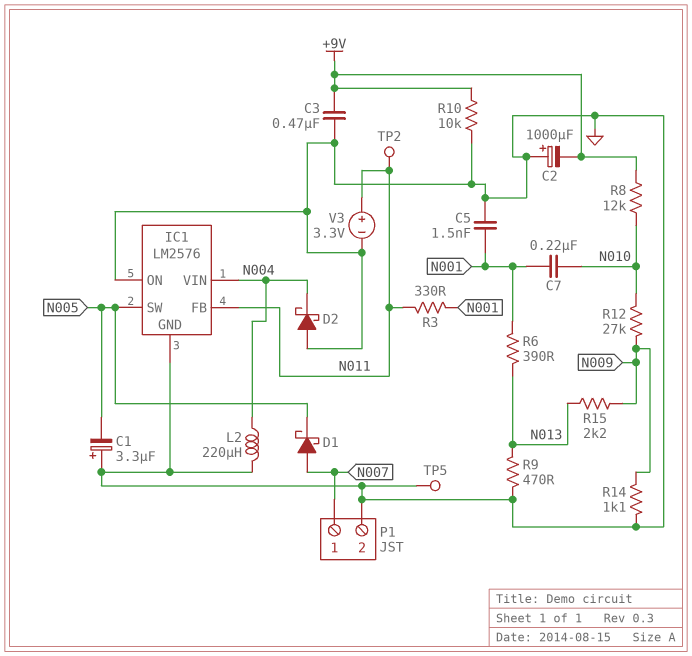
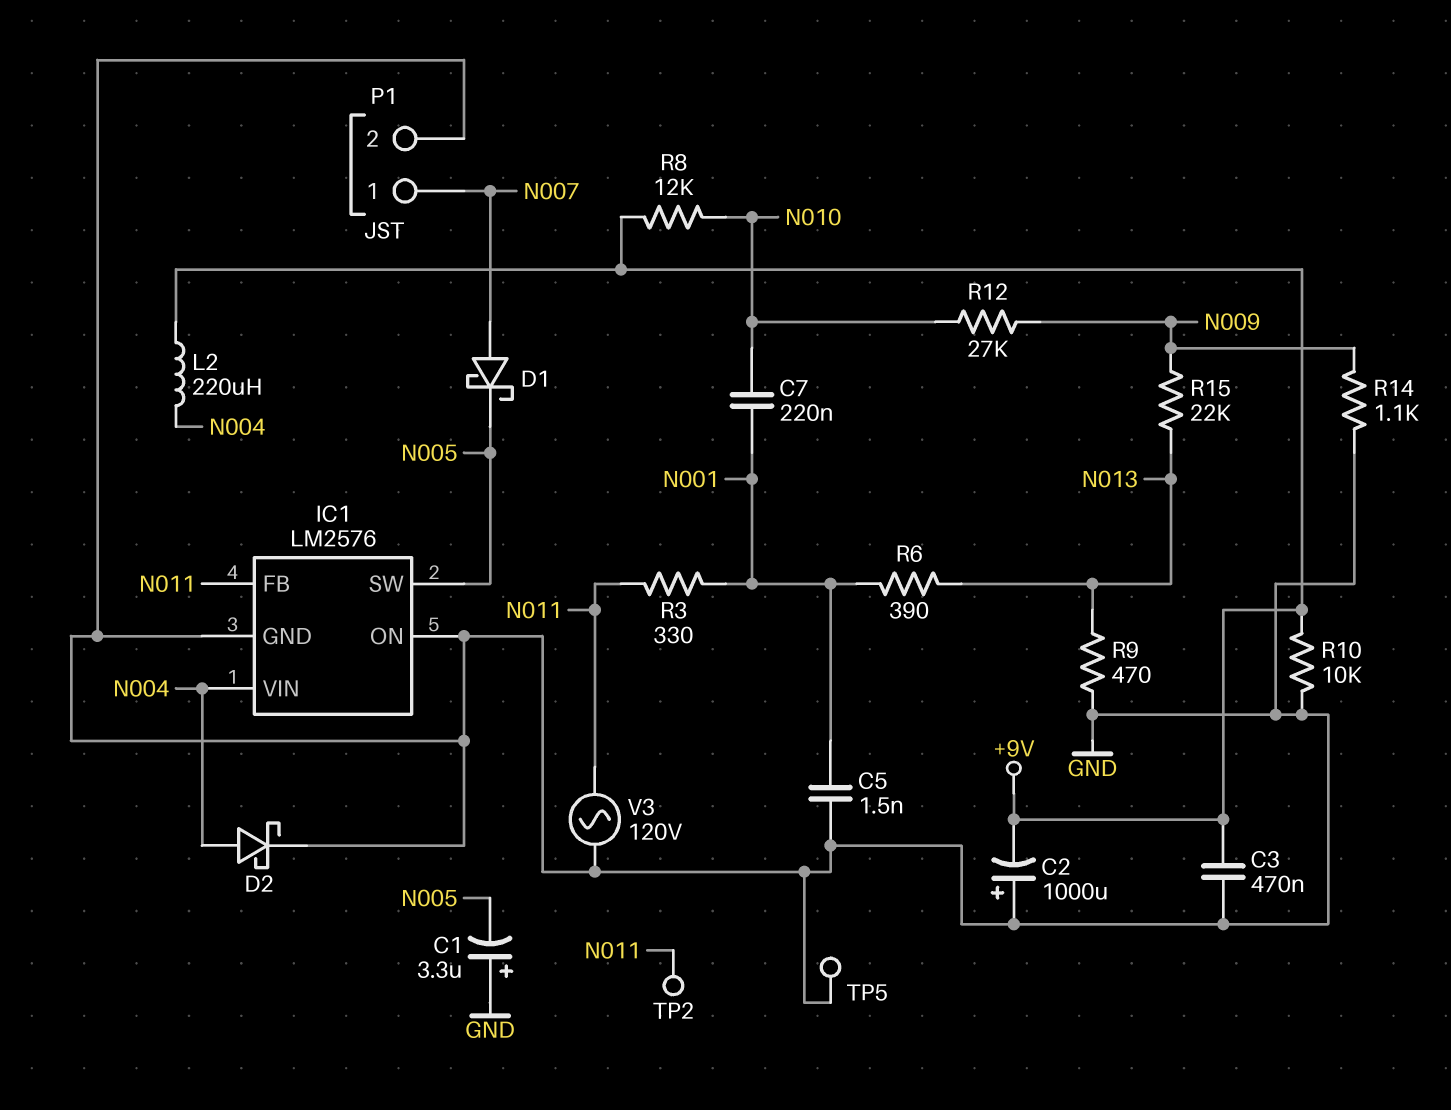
D2: schottky (A GND, K N004) -> schottky (A N004, K GND)
L2: 220uH (GND, N004) -> 220uH (+9V, N004)
R15: 2.2k (N009, N013) -> 22k (N009, N013)
V3: 3.3V (plus N011, minus GND) -> AC 120V (GND, N011)

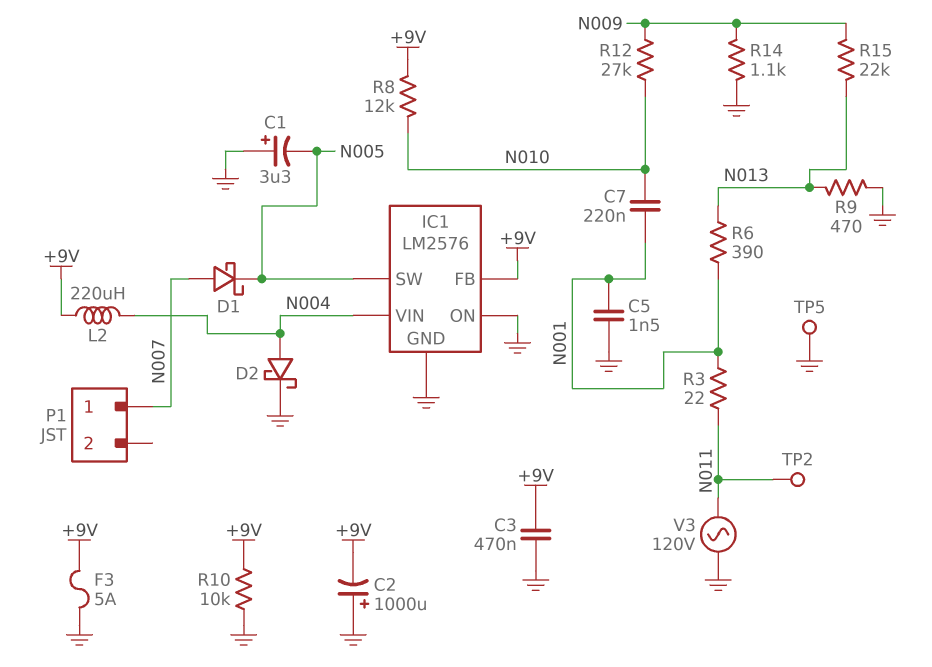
F3: none -> 5A (+9V, GND)
IC1 pin FB: N011 -> +9V
P1 pin 2: GND -> none
R3: 330 (N001, N011) -> 22 (N001, N011)

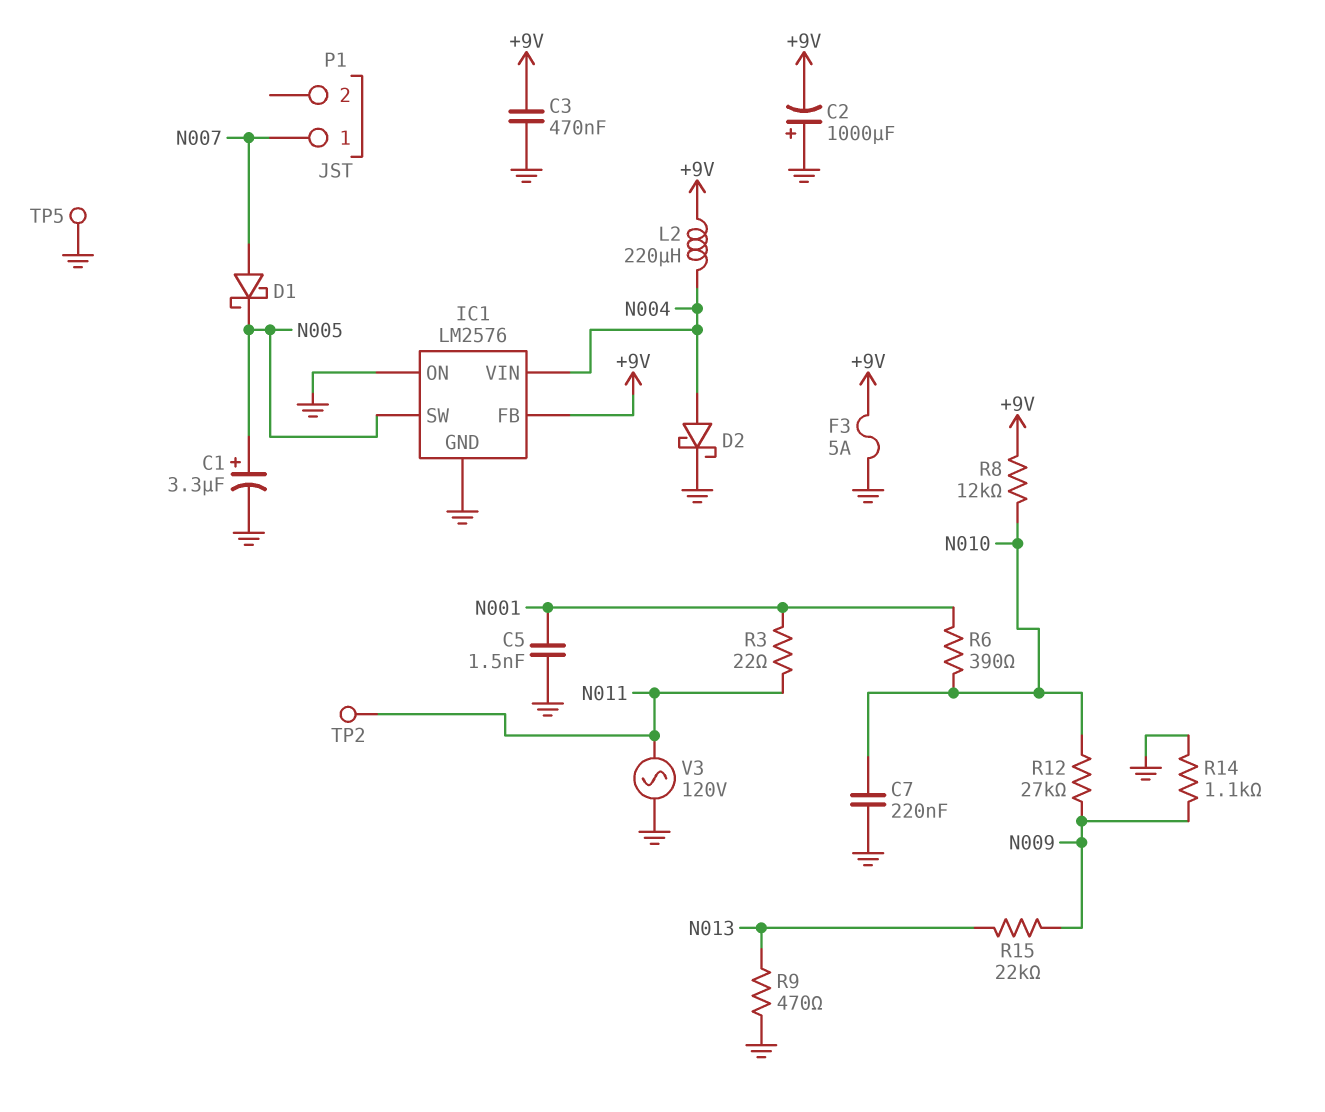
C1: 3.3uF (plus GND, minus N005) -> 3.3uF (plus N005, minus GND)
C7: 220nF (N001, N010) -> 220nF (GND, N010)
R6: 390 (N001, N013) -> 390 (N001, N010)
R10: 10k (+9V, GND) -> none

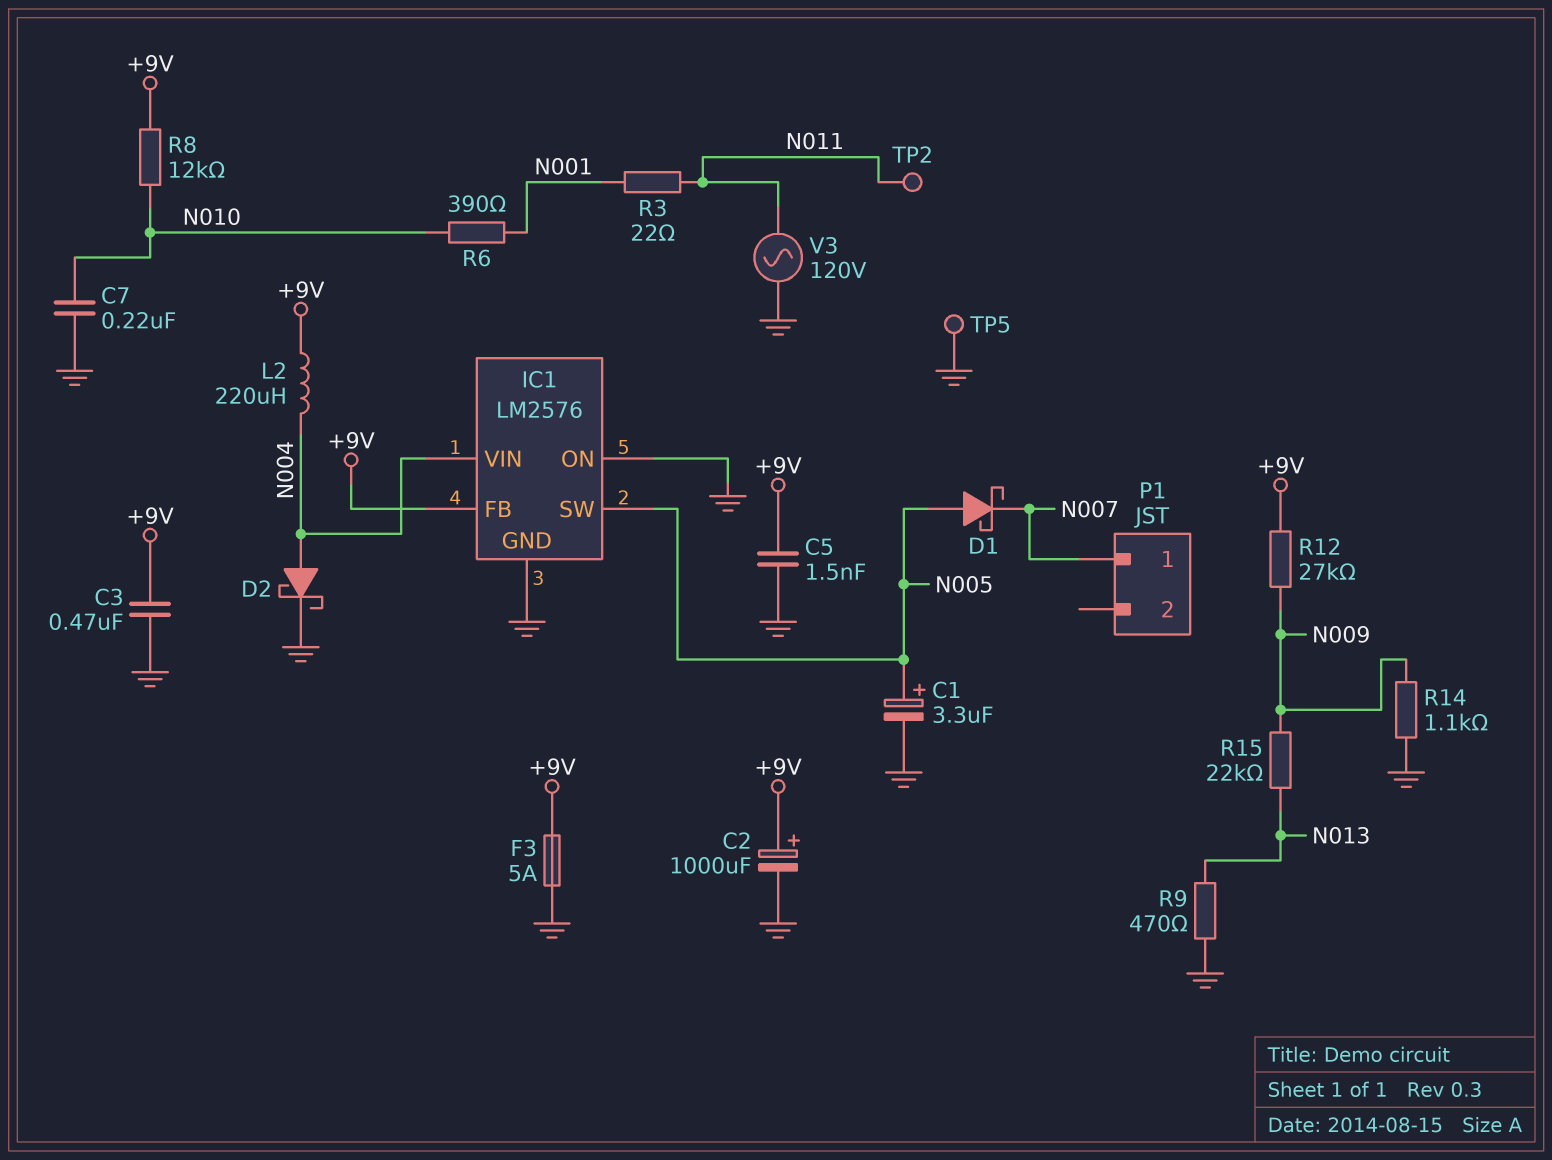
C2: 1000uF (plus GND, minus +9V) -> 1000uF (plus +9V, minus GND)
C5: 1.5nF (GND, N001) -> 1.5nF (+9V, GND)
D1: schottky (A N007, K N005) -> schottky (A N005, K N007)
R12: 27k (N009, N010) -> 27k (+9V, N009)

